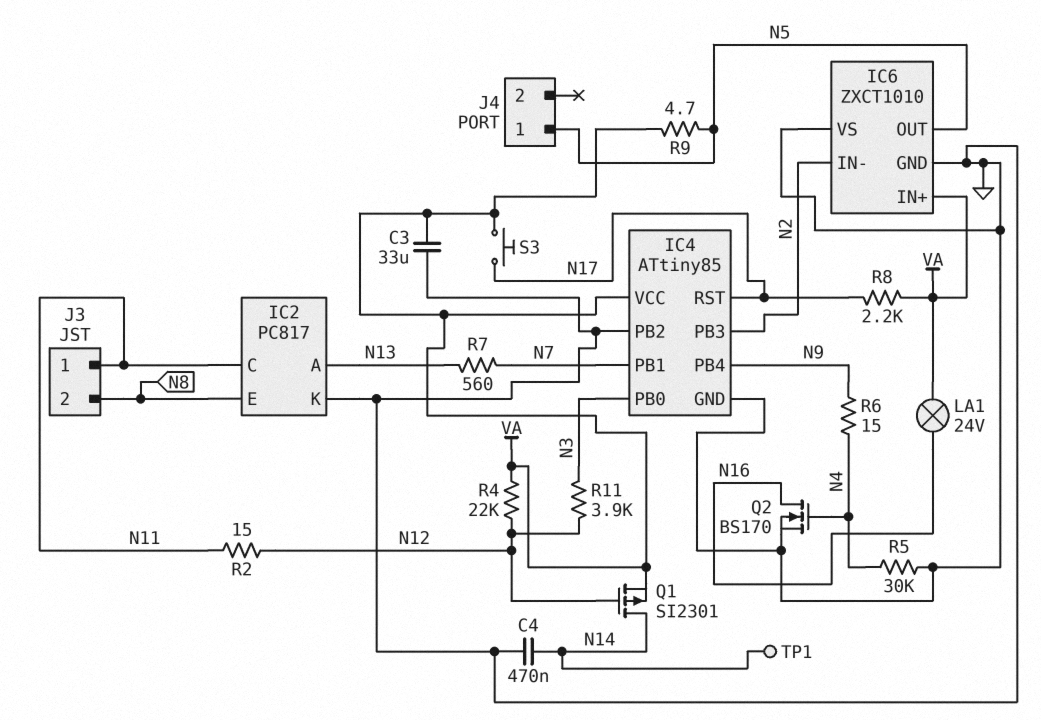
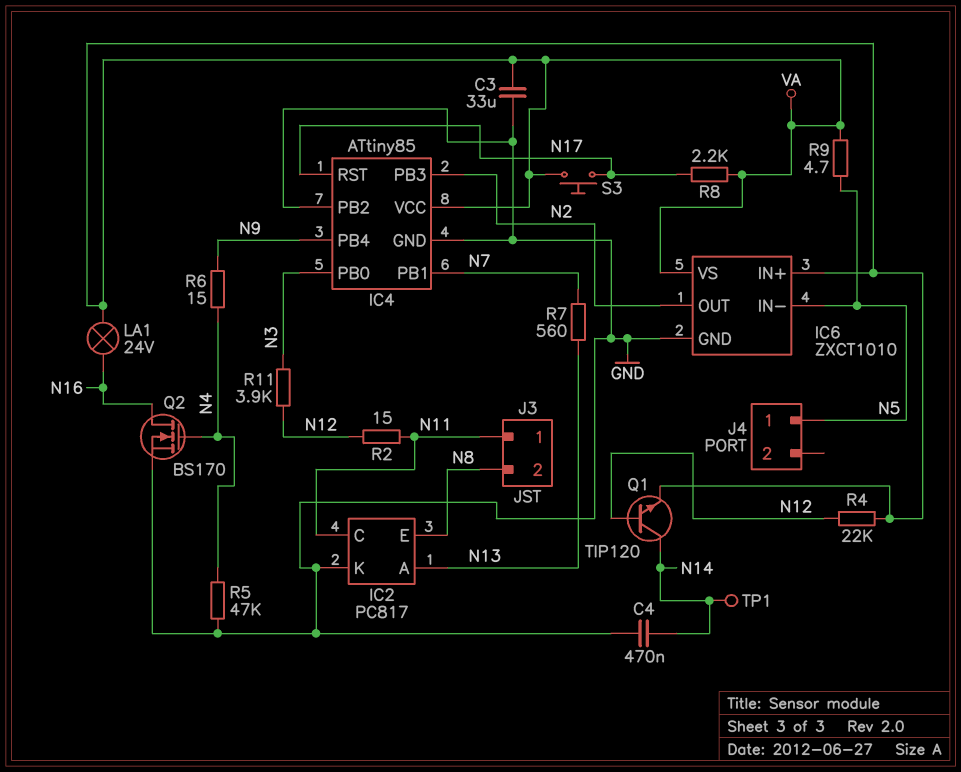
IC6 pin IN-: N2 -> N5
IC6 pin OUT: N5 -> N2
IC6 pin VS: GND -> VA
Q1: PMOS SI2301 (G N12, D N14, S VA) -> NPN TIP120 (B N12, C N14, E VA)
R5: 30k (GND, N4) -> 47k (GND, N4)

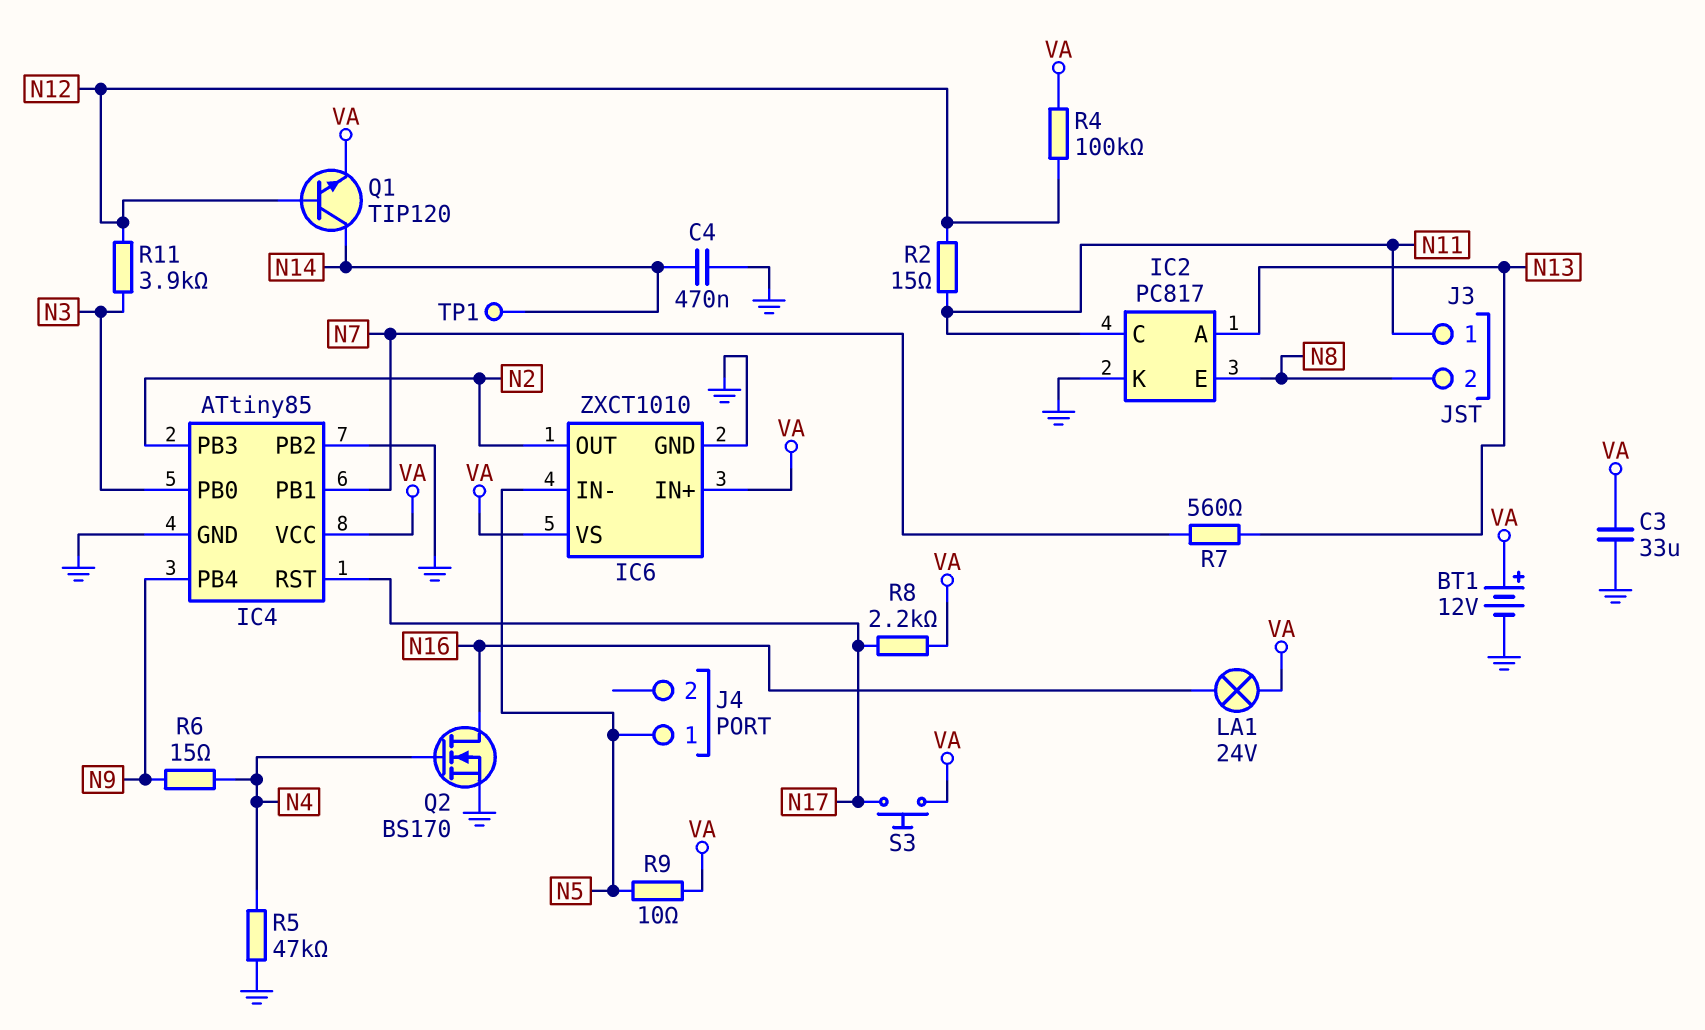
BT1: none -> 12V (plus VA, minus GND)
R4: 22k (N12, VA) -> 100k (N12, VA)
R9: 4.7 (N5, VA) -> 10 (N5, VA)

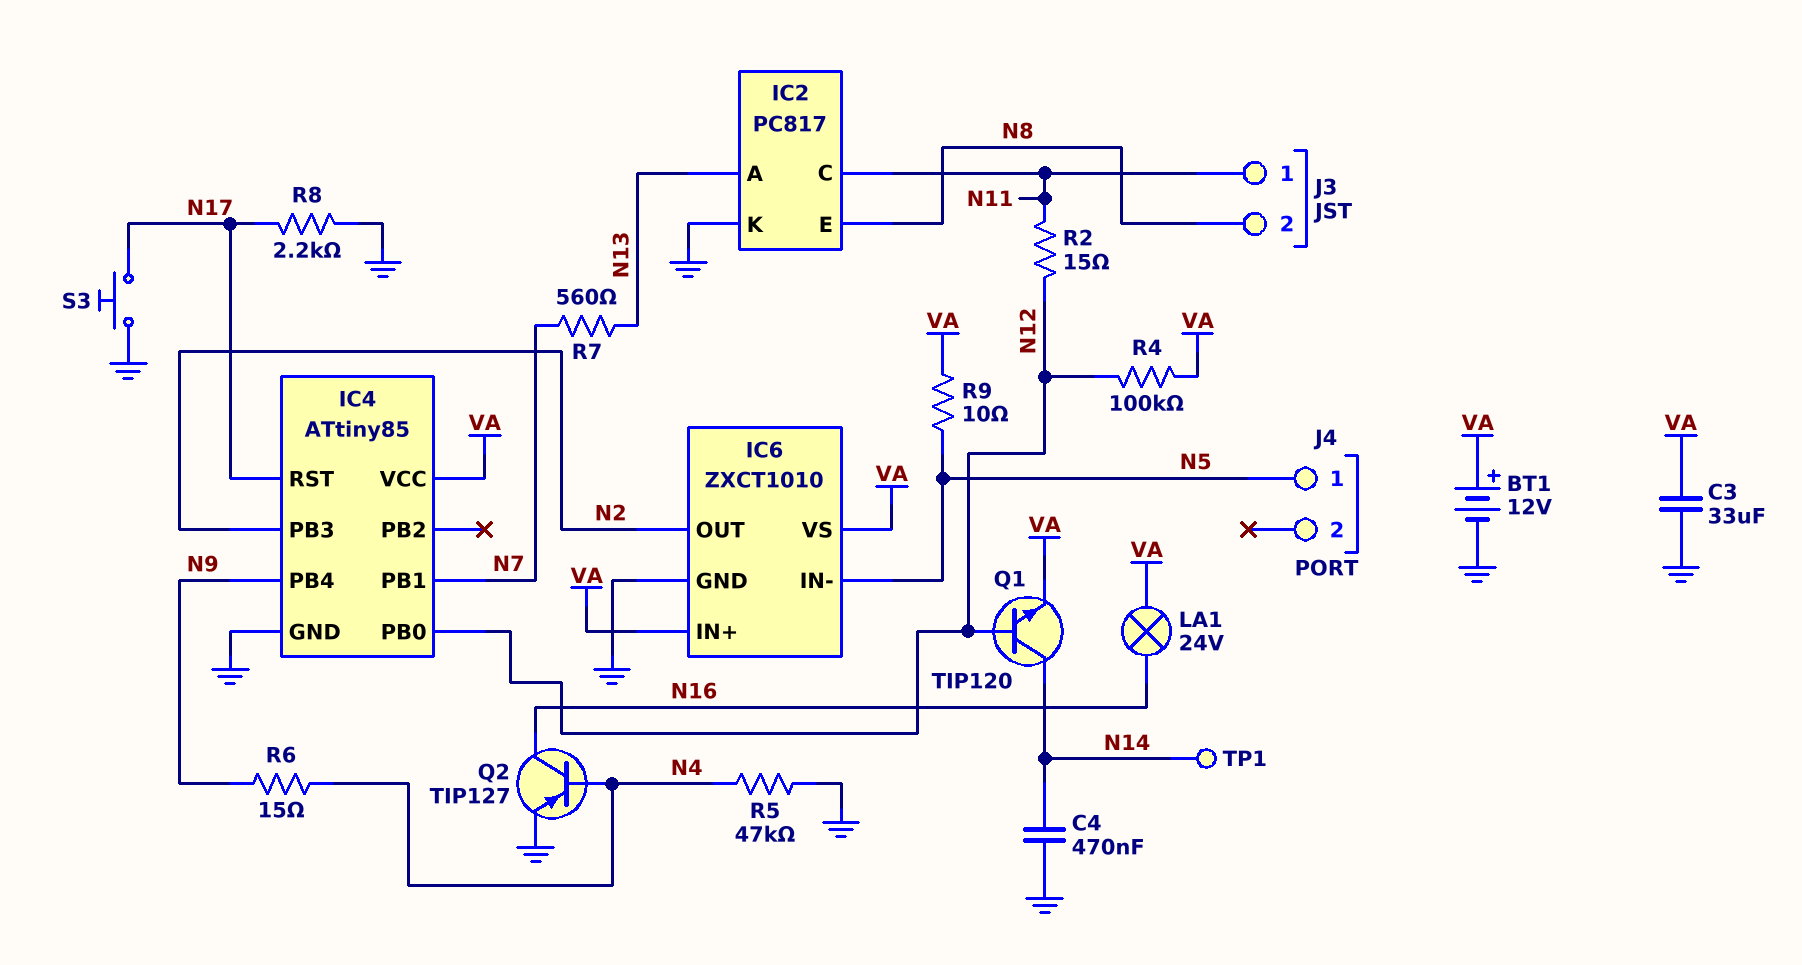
IC4 pin PB0: N3 -> N12
IC4 pin PB2: GND -> none
Q2: NMOS BS170 (G N4, D N16, S GND) -> PNP TIP127 (B N4, C N16, E GND)
R8: 2.2k (N17, VA) -> 2.2k (GND, N17)
R11: 3.9k (N3, N12) -> none
S3: button (N17, VA) -> button (GND, N17)

